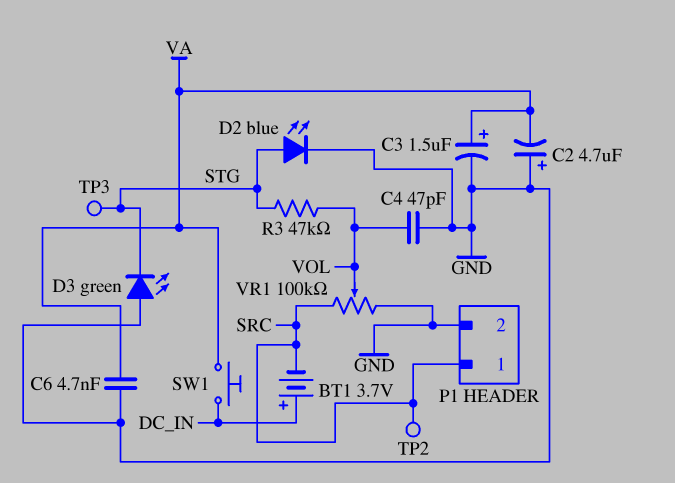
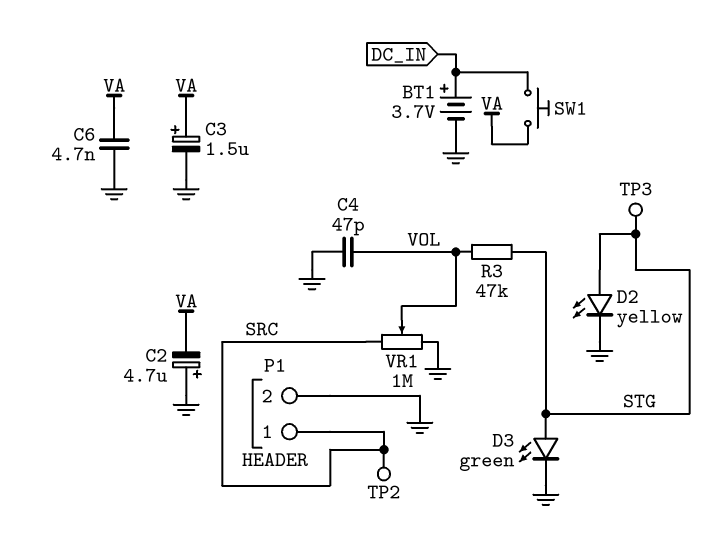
BT1: 3.7V (plus DC_IN, minus SRC) -> 3.7V (plus DC_IN, minus GND)
D2: LED blue (A STG, K GND) -> LED yellow (A STG, K GND)
D3: LED green (A GND, K STG) -> LED green (A STG, K GND)
VR1: 100k (GND, SRC, wiper VOL) -> 1M (GND, SRC, wiper VOL)

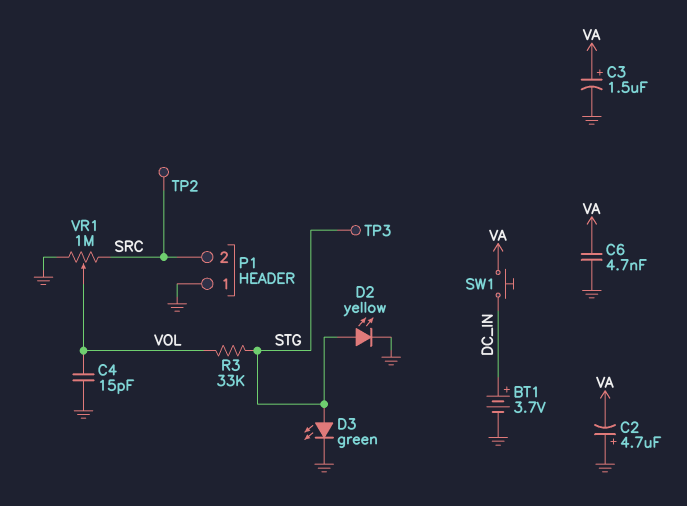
C4: 47pF (GND, VOL) -> 15pF (GND, VOL)
P1 pin 1: SRC -> GND
P1 pin 2: GND -> SRC
R3: 47k (STG, VOL) -> 33k (STG, VOL)

